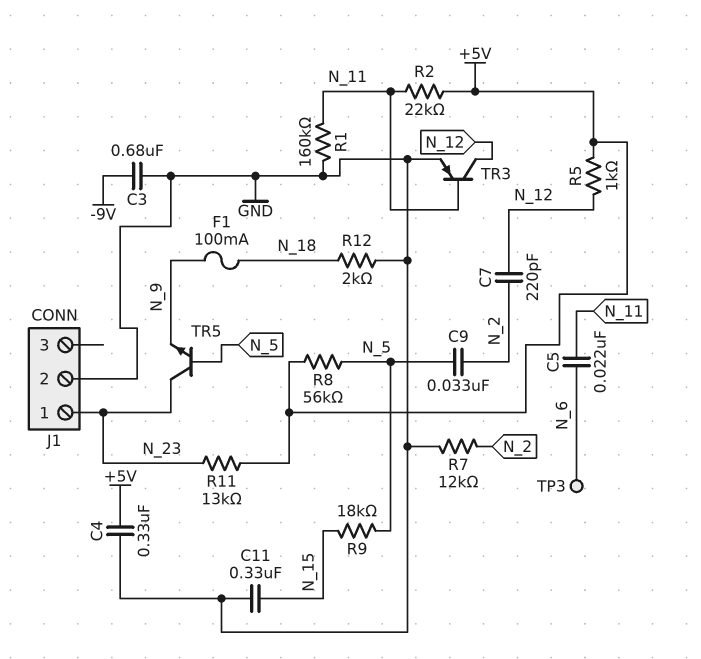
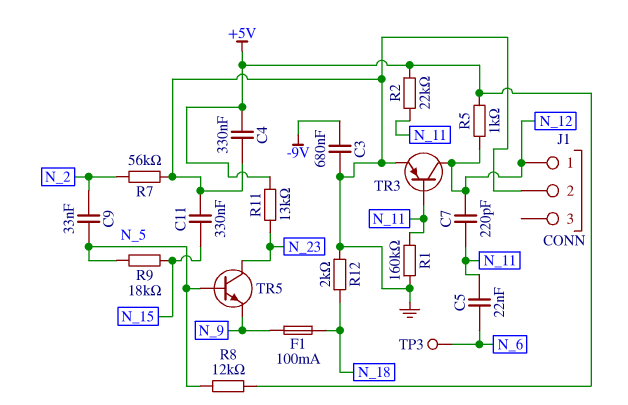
C7: 220pF (N_2, N_12) -> 220pF (N_11, N_12)
J1 pin 1: N_23 -> N_12
R7: 12k (GND, N_2) -> 56k (GND, N_2)
R8: 56k (+5V, N_5) -> 12k (+5V, N_5)

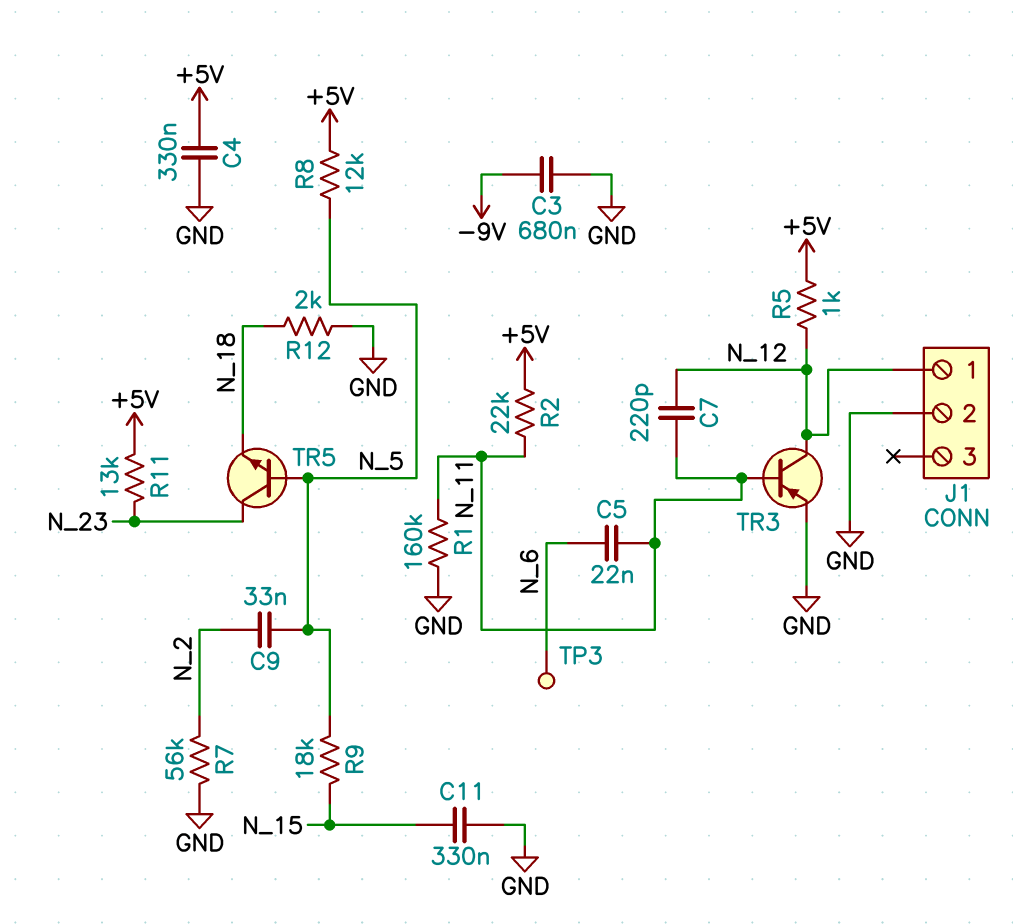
F1: 100mA (N_9, N_18) -> none
TR5: NPN (B N_5, C N_23, E N_9) -> NPN (B N_5, C N_23, E N_18)

